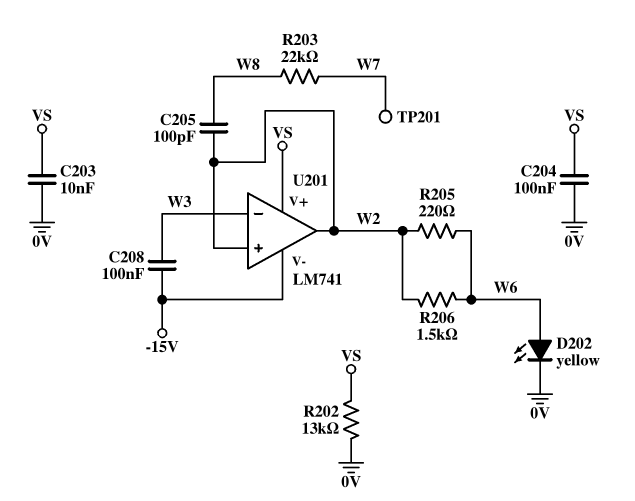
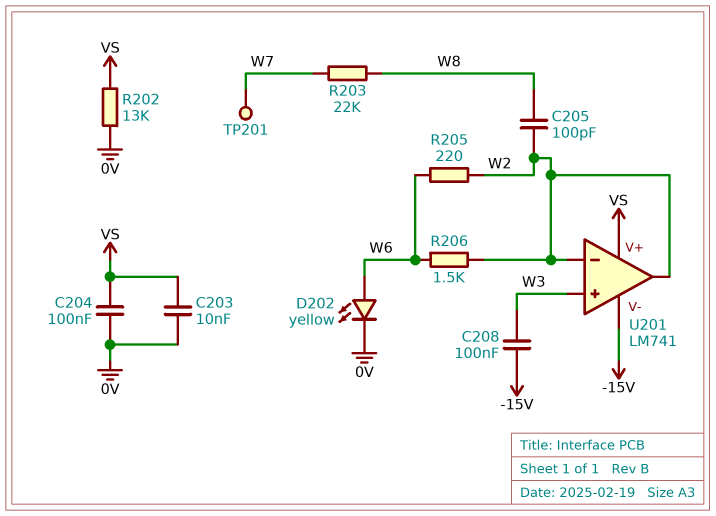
U201 pin in+: W2 -> W3
U201 pin in-: W3 -> W2

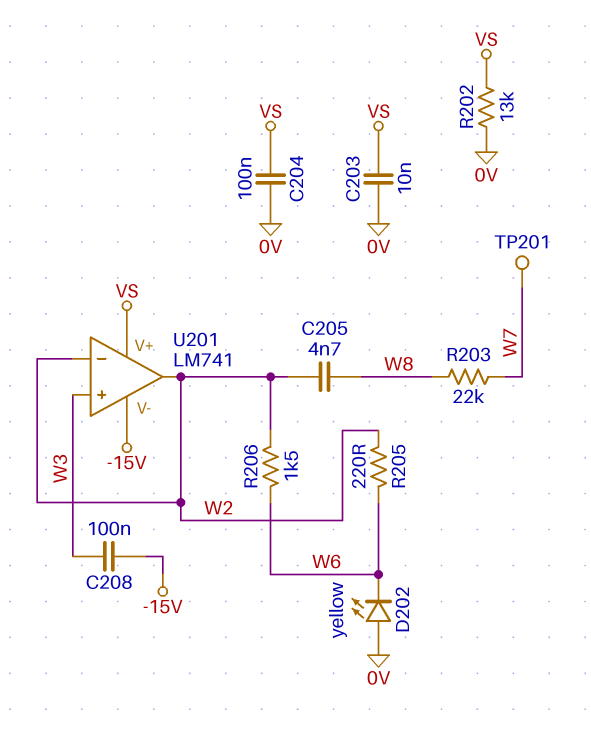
C205: 100pF (W2, W8) -> 4.7nF (W2, W8)
D202: LED yellow (A W6, K 0V) -> LED yellow (A 0V, K W6)

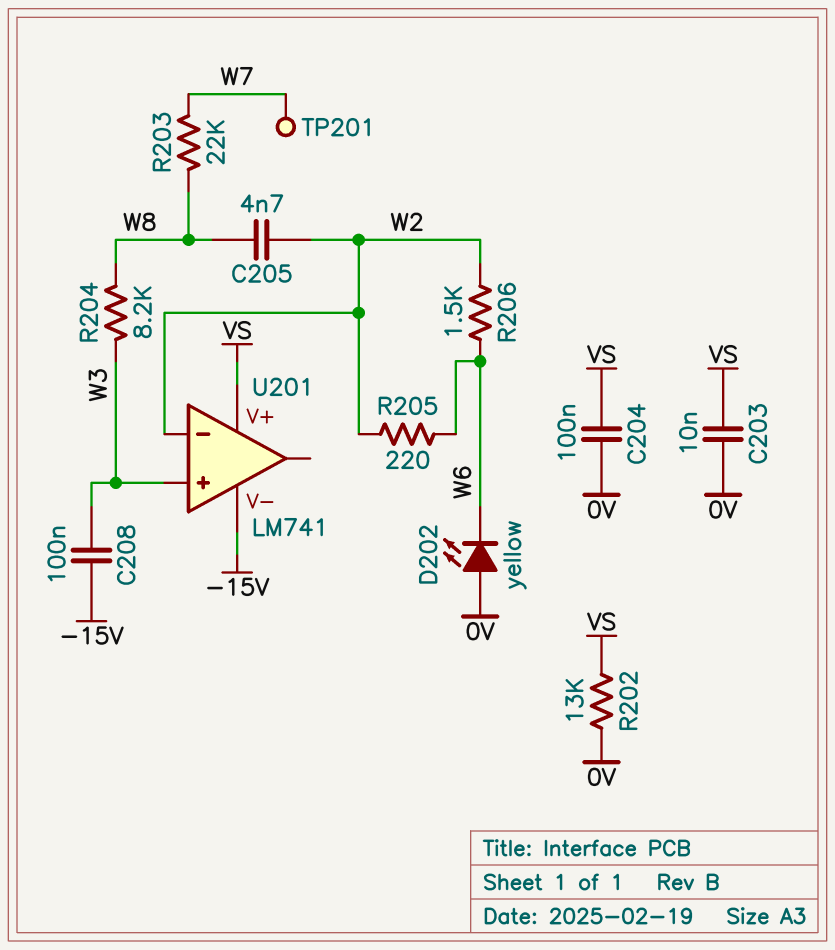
R204: none -> 8.2k (W3, W8)
U201 pin out: W2 -> none

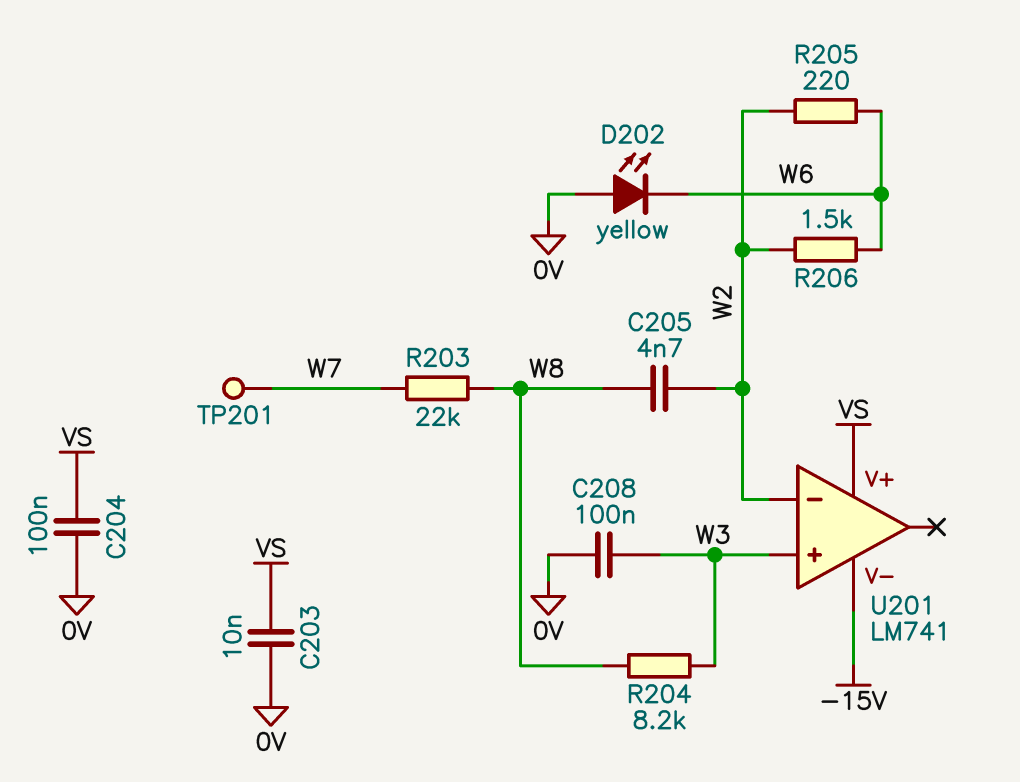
C208: 100nF (-15V, W3) -> 100nF (0V, W3)
R202: 13k (0V, VS) -> none

